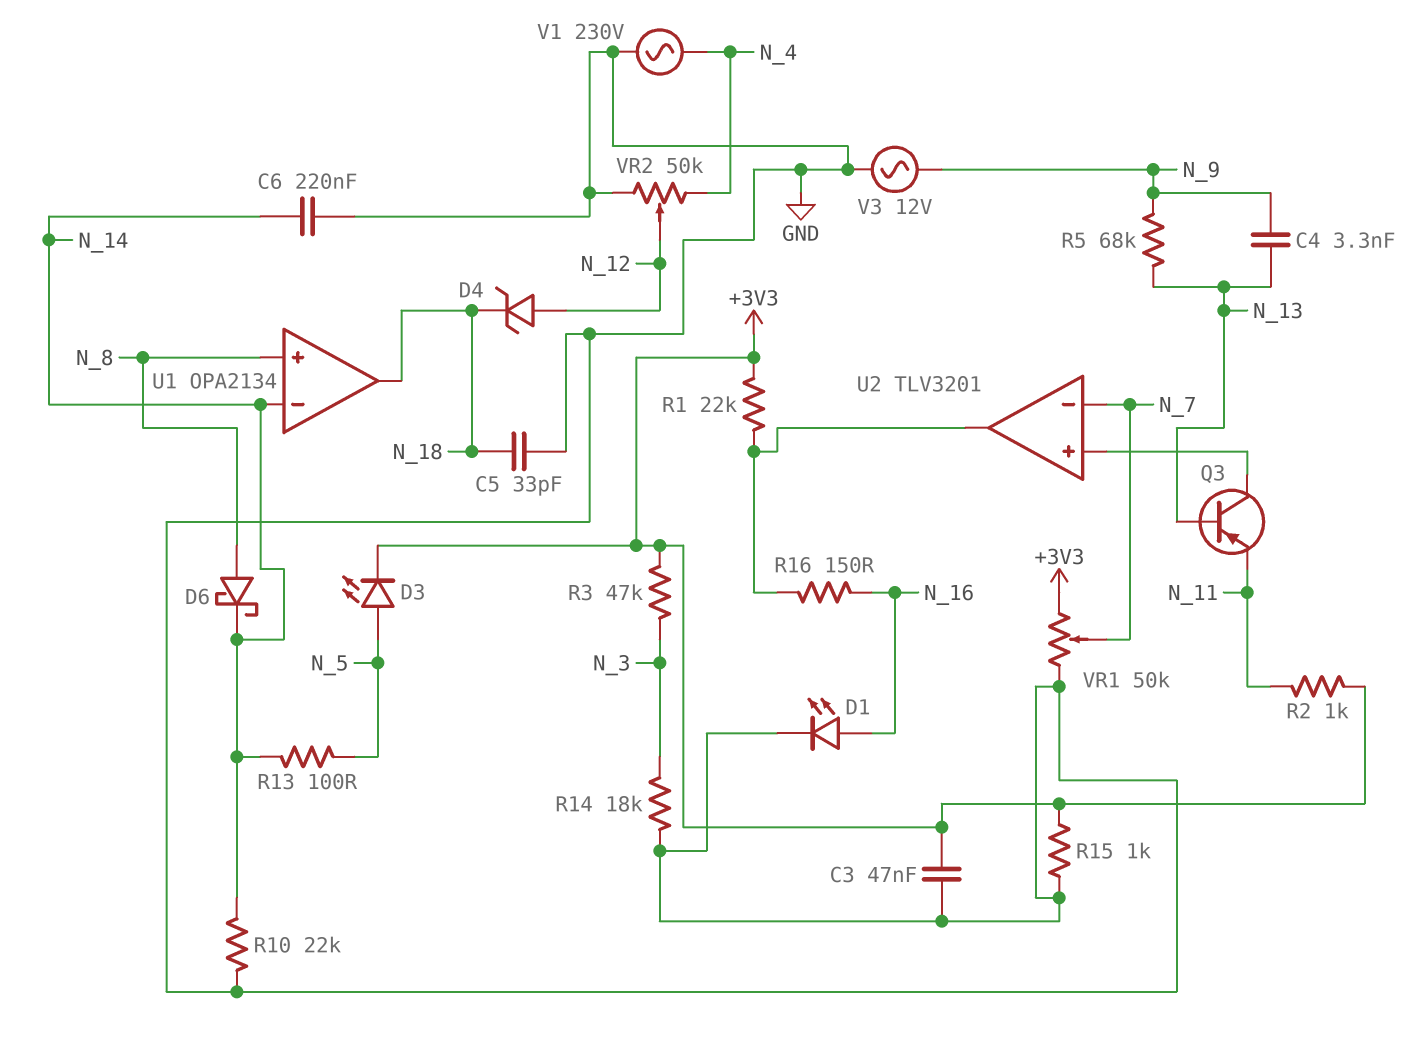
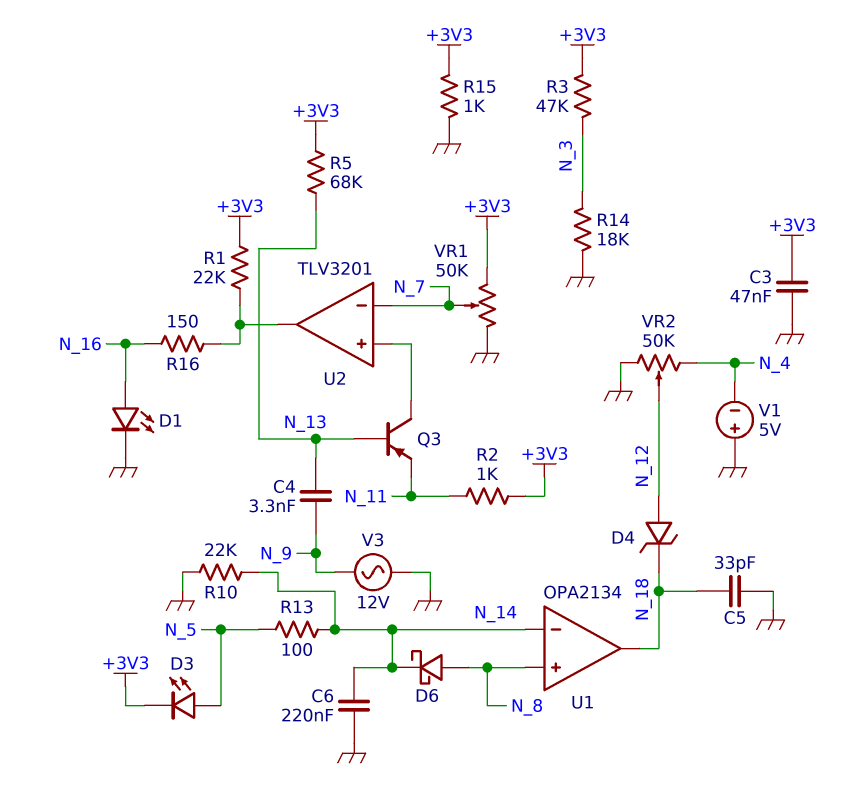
R5: 68k (N_9, N_13) -> 68k (+3V3, N_13)
V1: AC 230V (GND, N_4) -> 5V (plus GND, minus N_4)

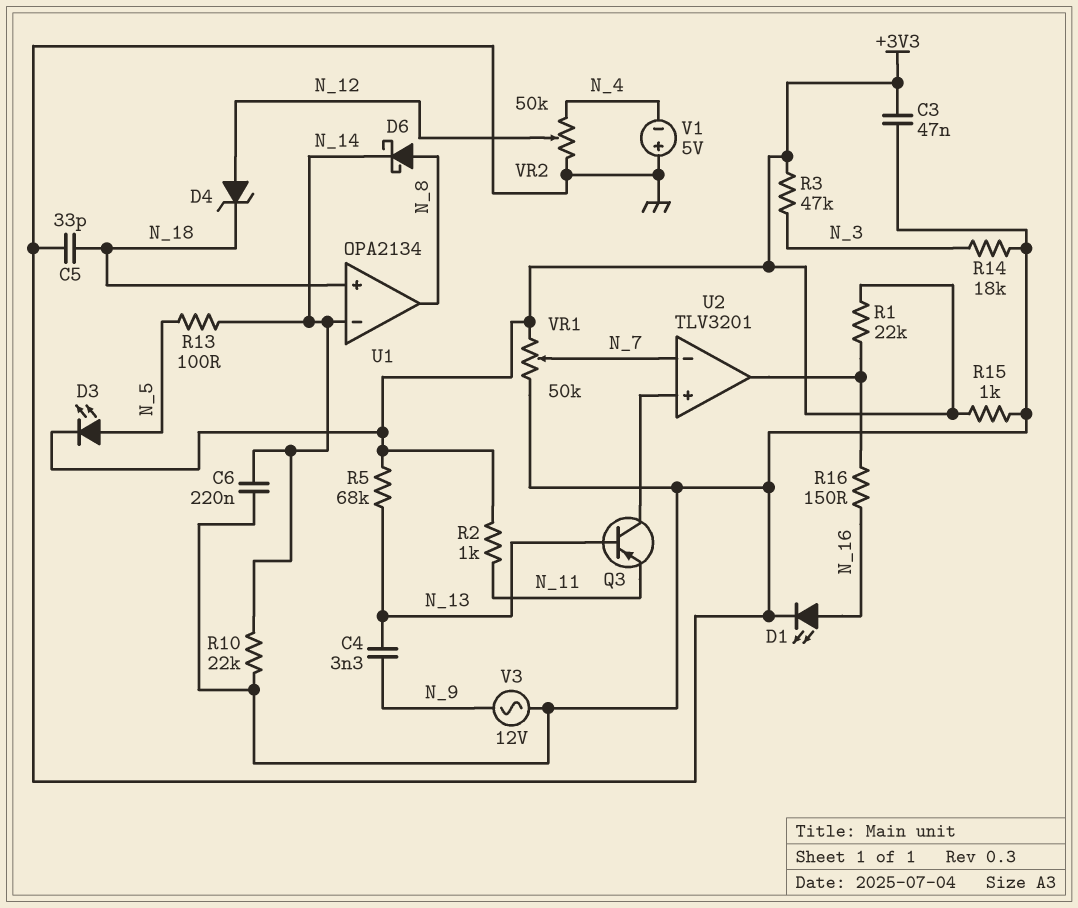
U1 pin in+: N_8 -> N_18
U1 pin out: N_18 -> N_8

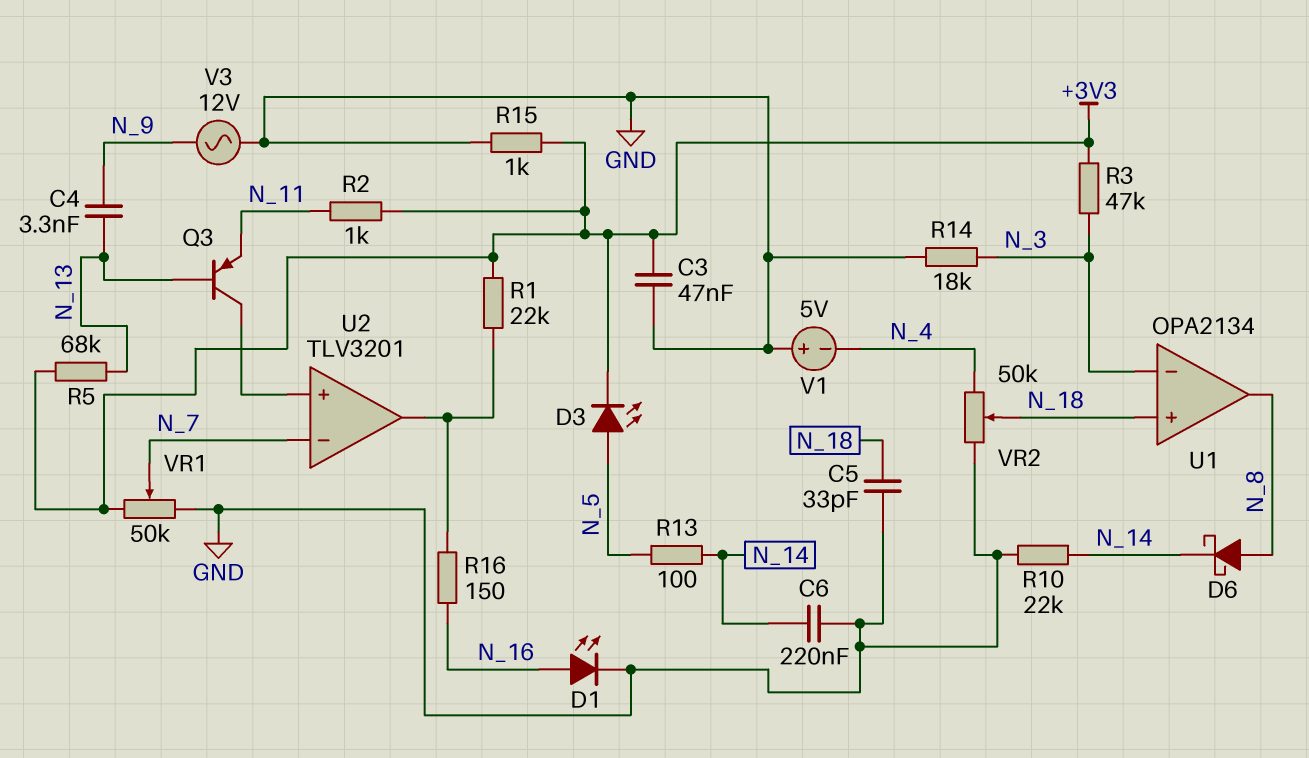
D4: zener (A N_12, K N_18) -> none
U1 pin in-: N_14 -> N_3
VR2: 50k (GND, N_4, wiper N_12) -> 50k (GND, N_4, wiper N_18)

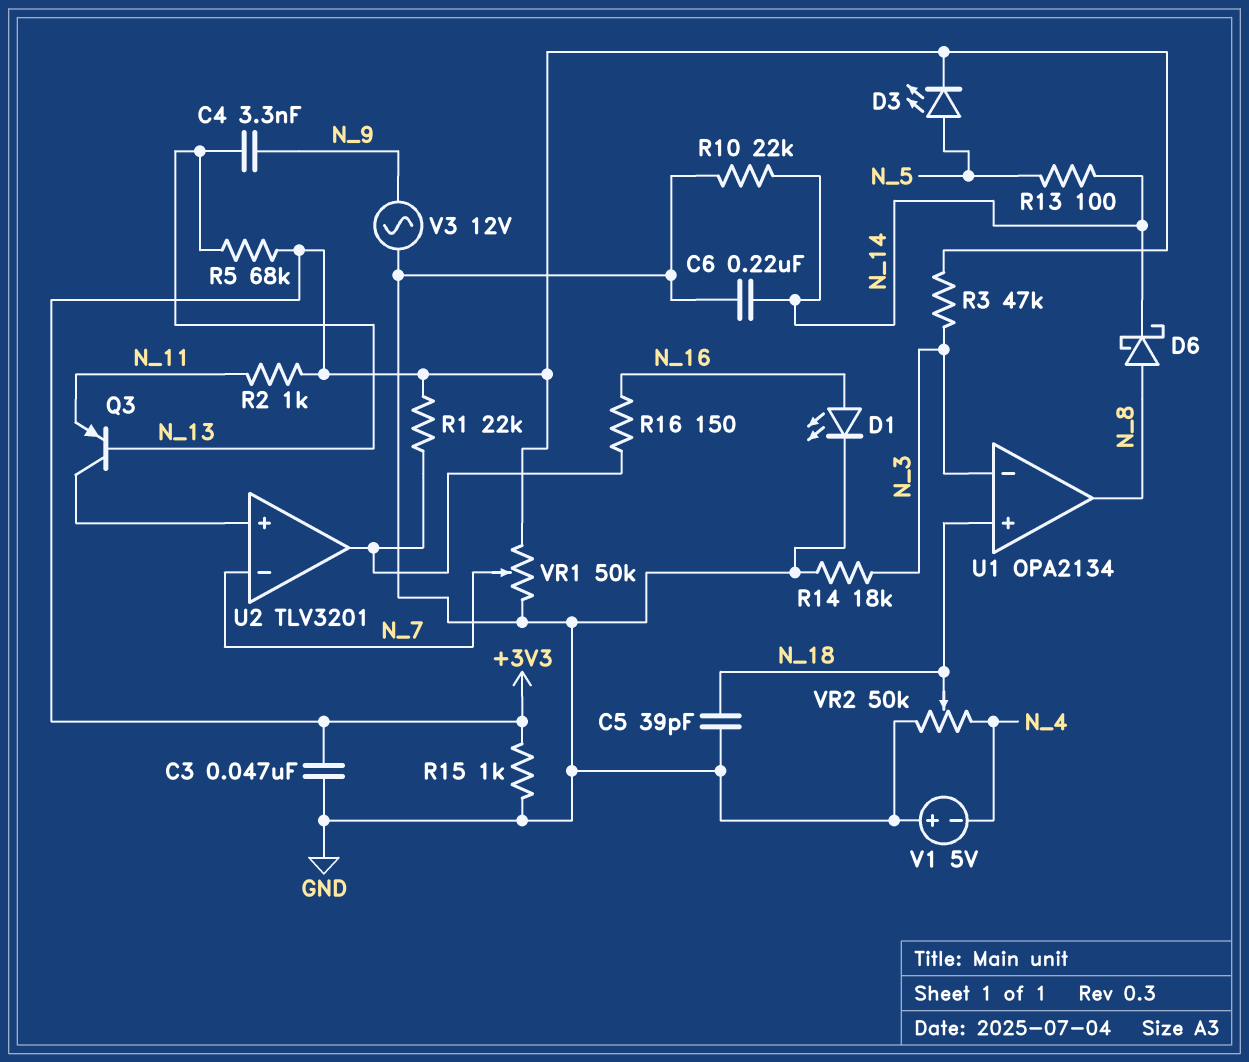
C5: 33pF (GND, N_18) -> 39pF (GND, N_18)

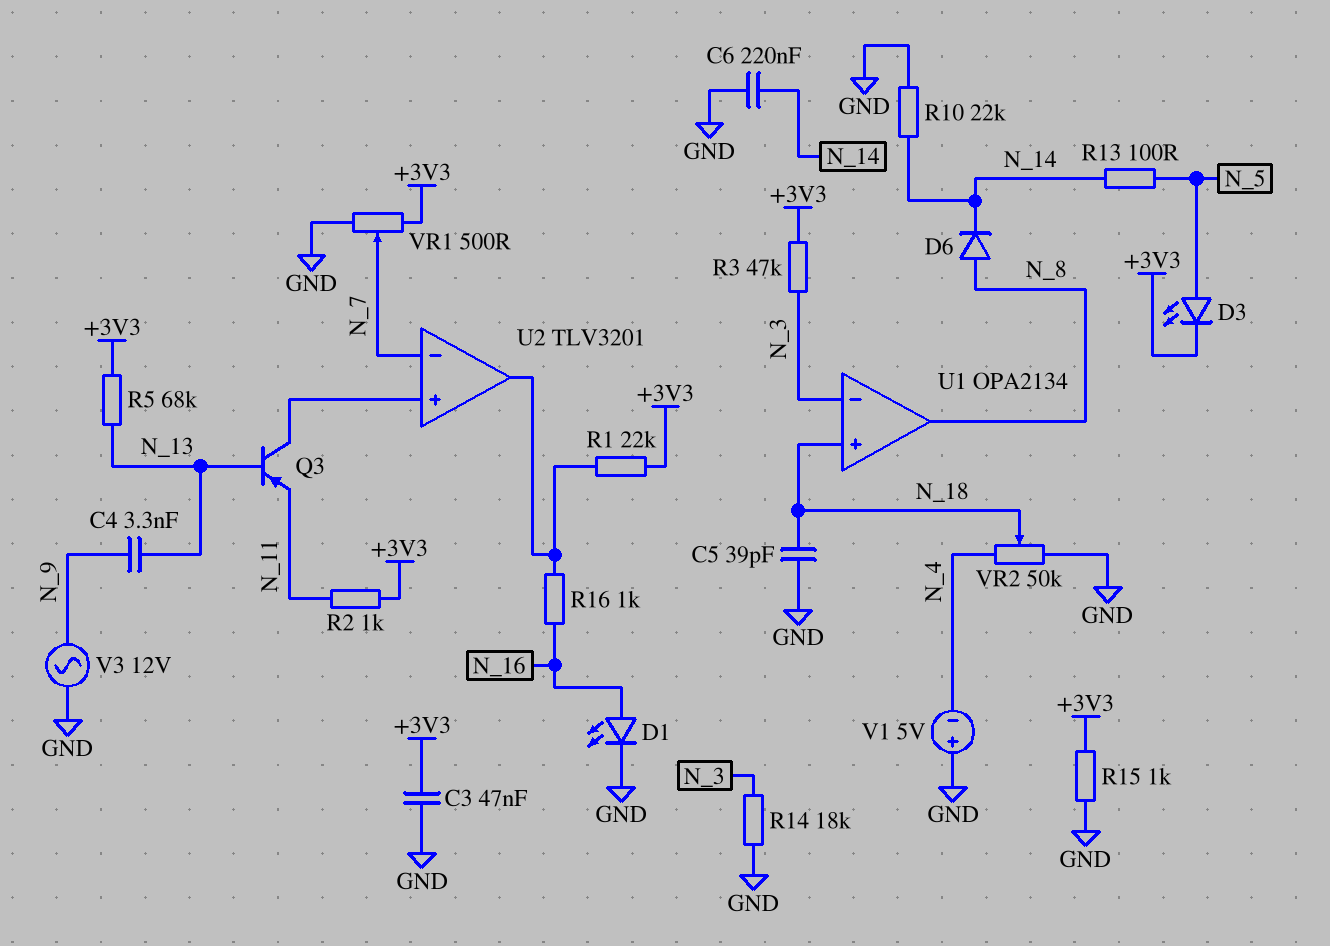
D6: schottky (A N_8, K N_14) -> diode (A N_8, K N_14)
R16: 150 (N_16, U2/out) -> 1k (N_16, U2/out)
VR1: 50k (+3V3, GND, wiper N_7) -> 500 (+3V3, GND, wiper N_7)

